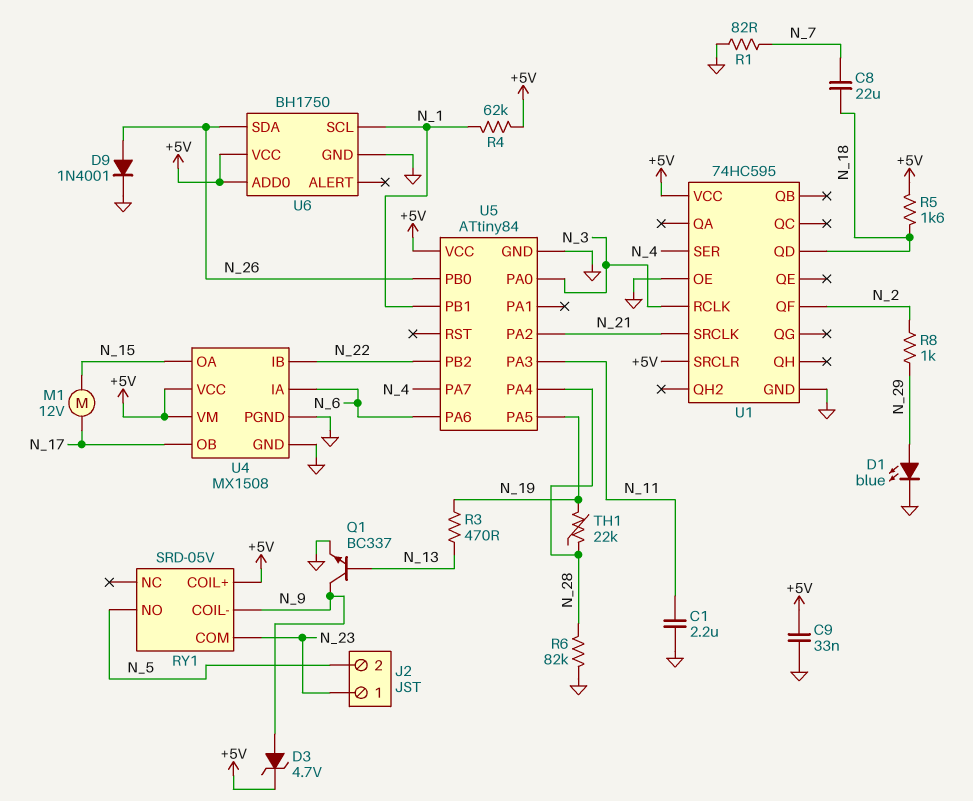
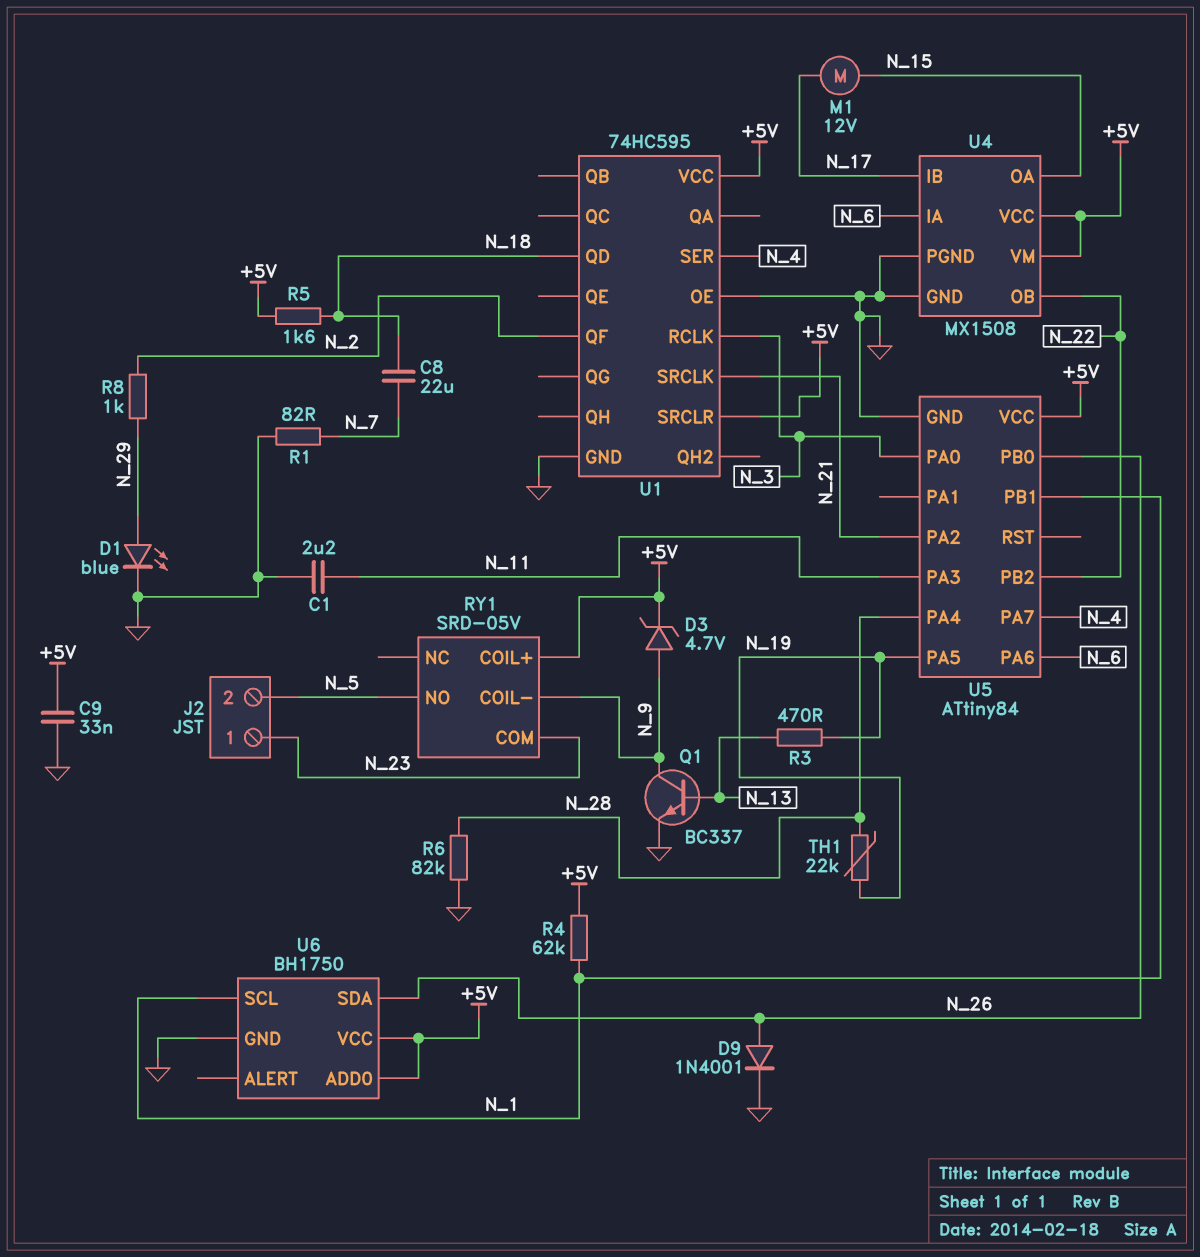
U4 pin IB: N_22 -> N_17
U4 pin OB: N_17 -> N_22

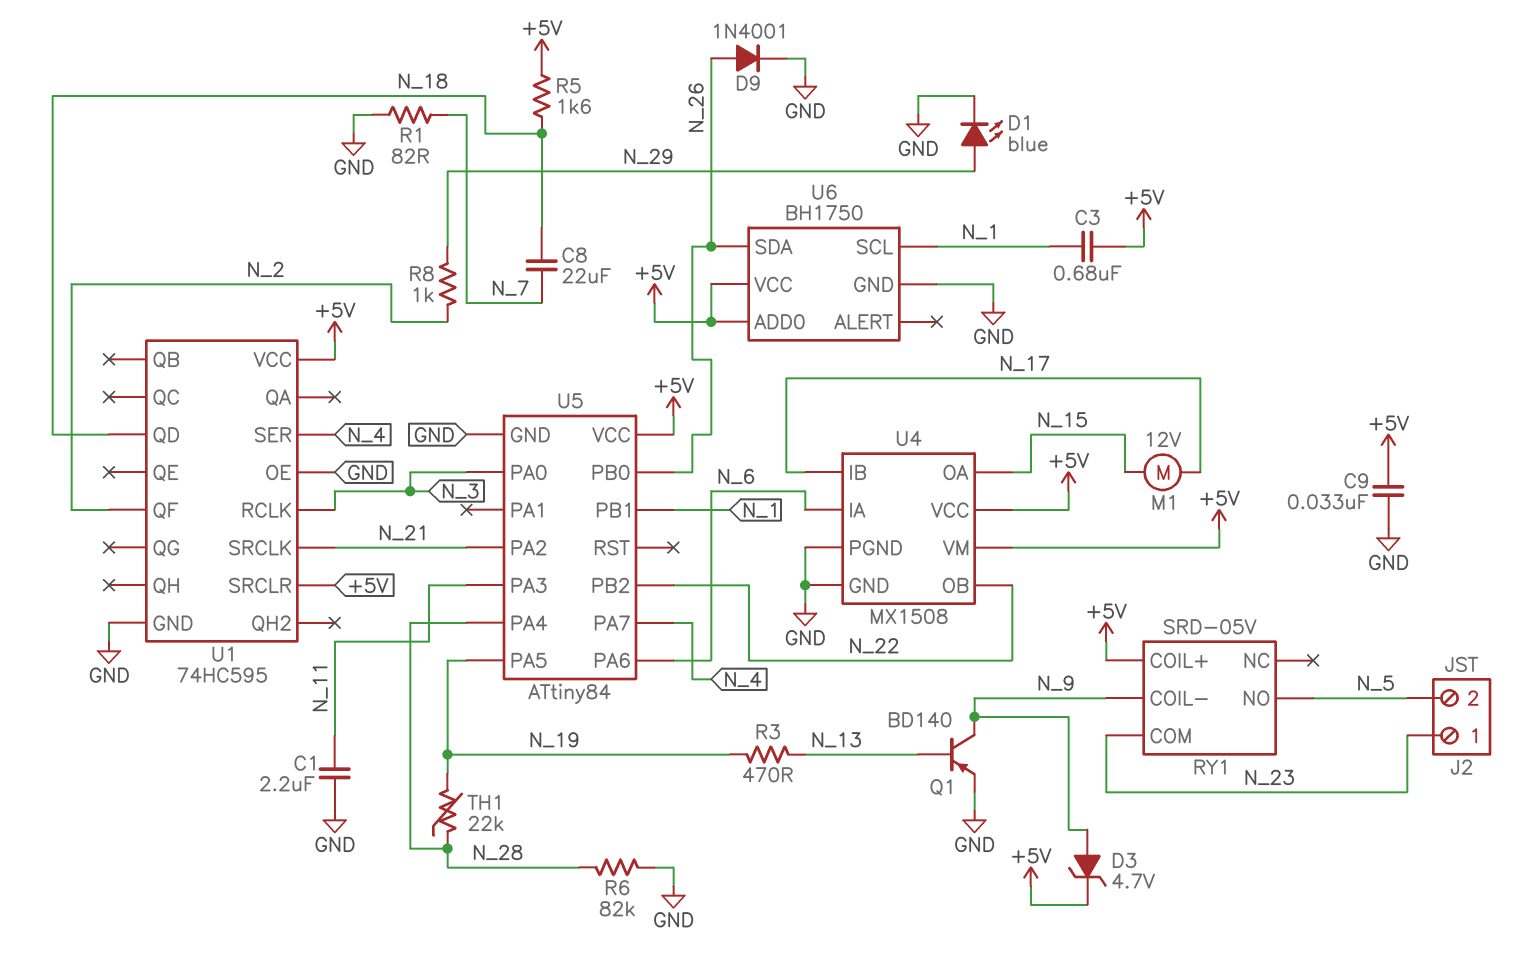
C3: none -> 680nF (+5V, N_1)
Q1: NPN BC337 (B N_13, C N_9, E GND) -> PNP BD140 (B N_13, C N_9, E GND)
R4: 62k (+5V, N_1) -> none

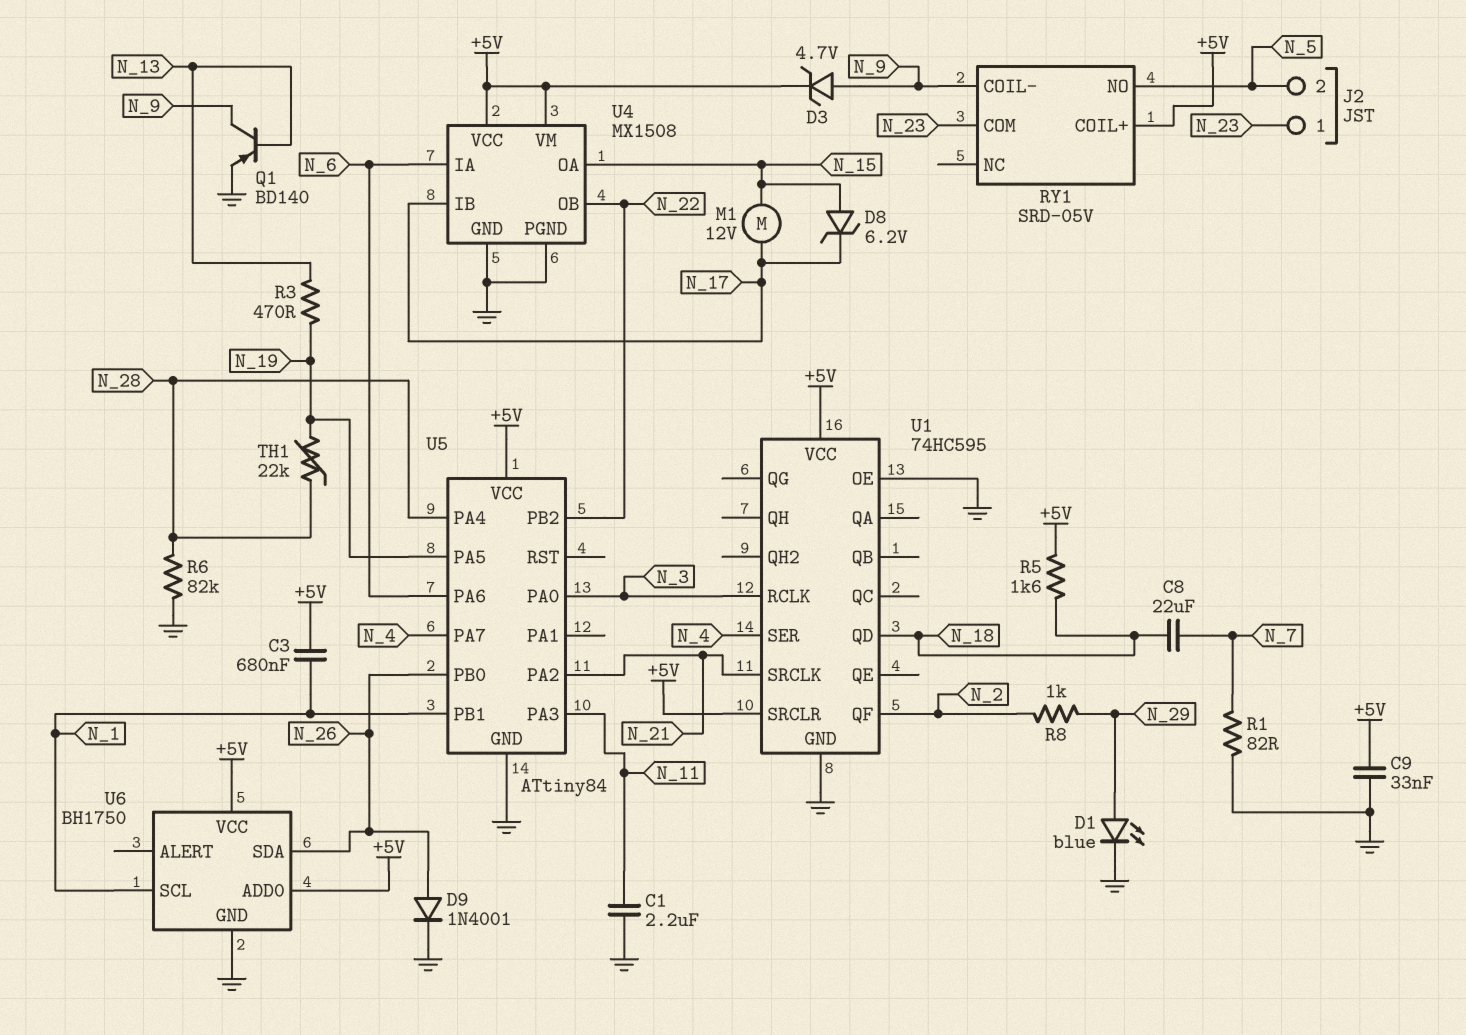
D8: none -> zener 6.2V (A N_15, K N_17)

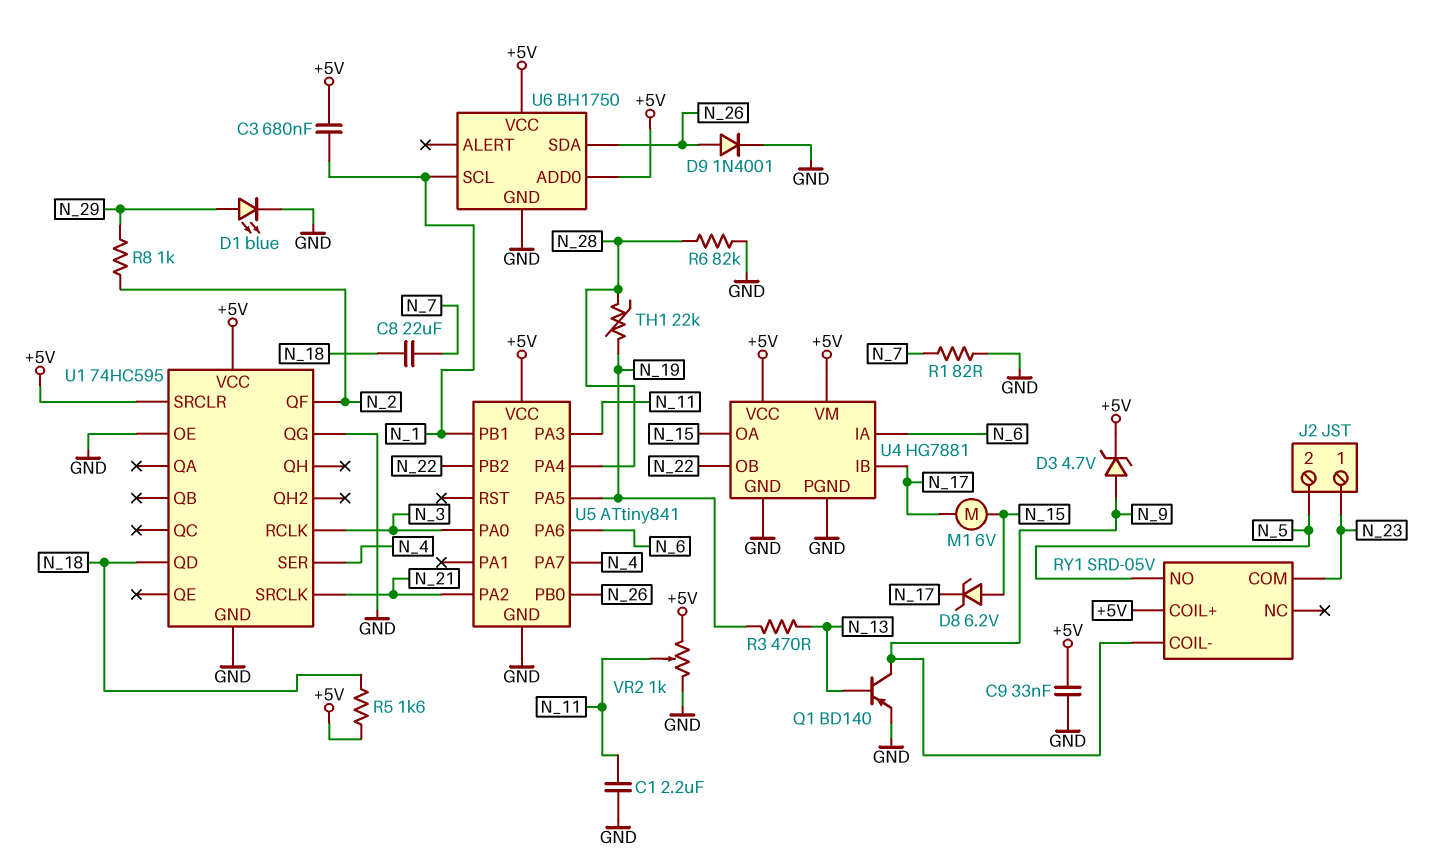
M1: motor 12V (N_15, N_17) -> motor 6V (N_15, N_17)
U1 pin QG: none -> GND
U4: MX1508 -> HG7881
U5: ATtiny84 -> ATtiny841
VR2: none -> 1k (+5V, GND, wiper N_11)

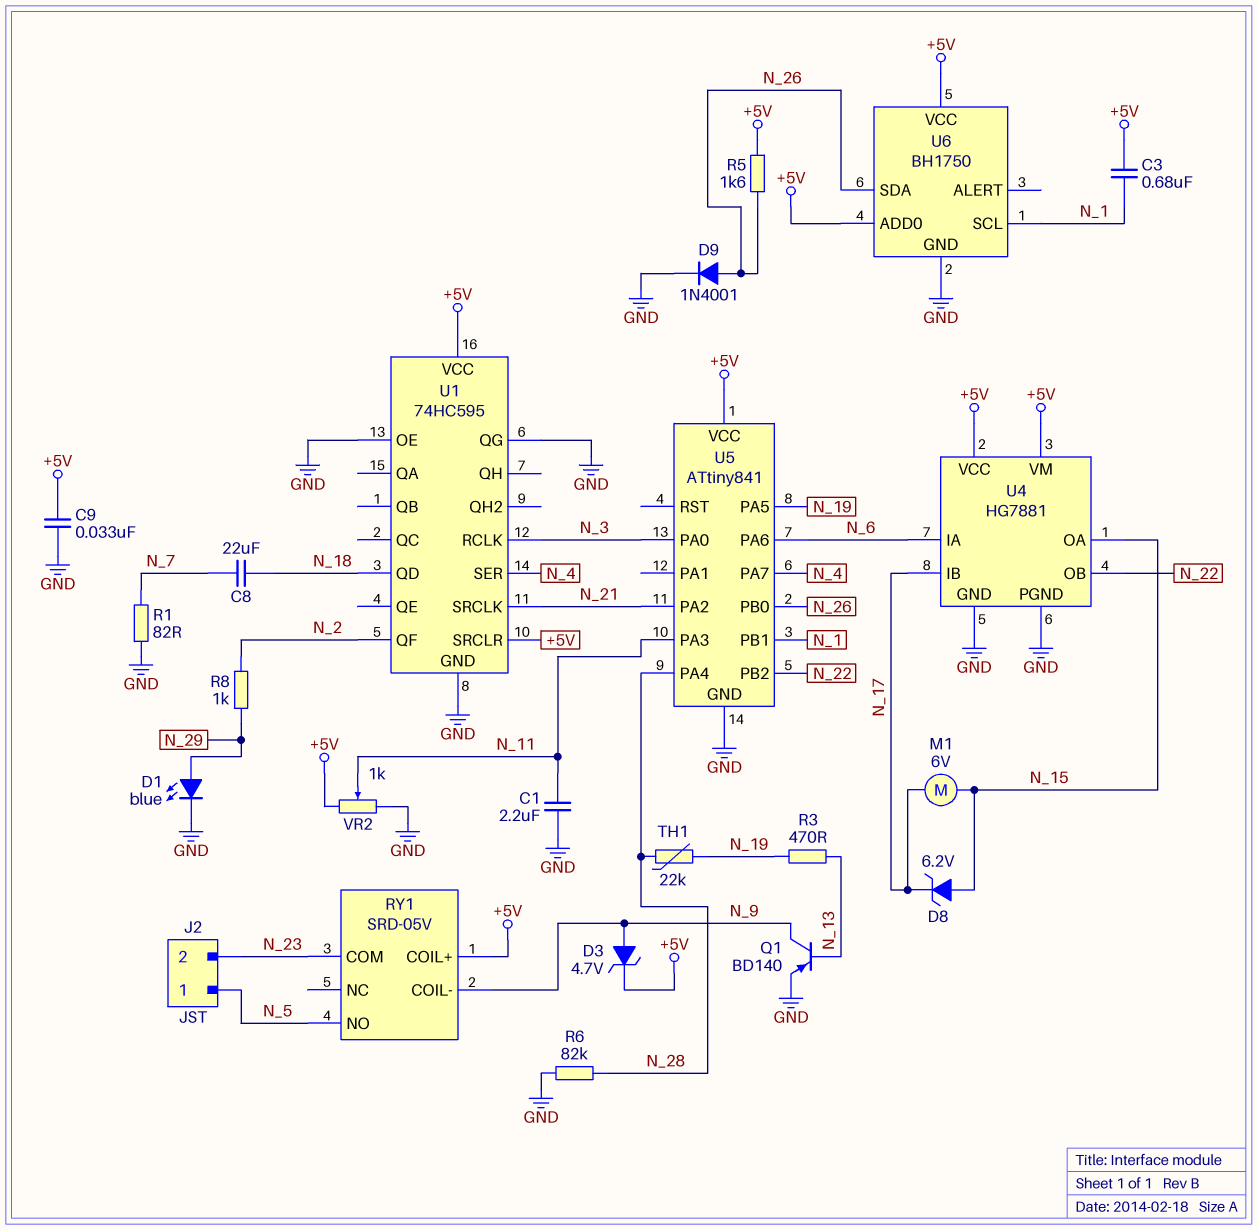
J2 pin 1: N_23 -> N_5
J2 pin 2: N_5 -> N_23
R5: 1.6k (+5V, N_18) -> 1.6k (+5V, N_26)

